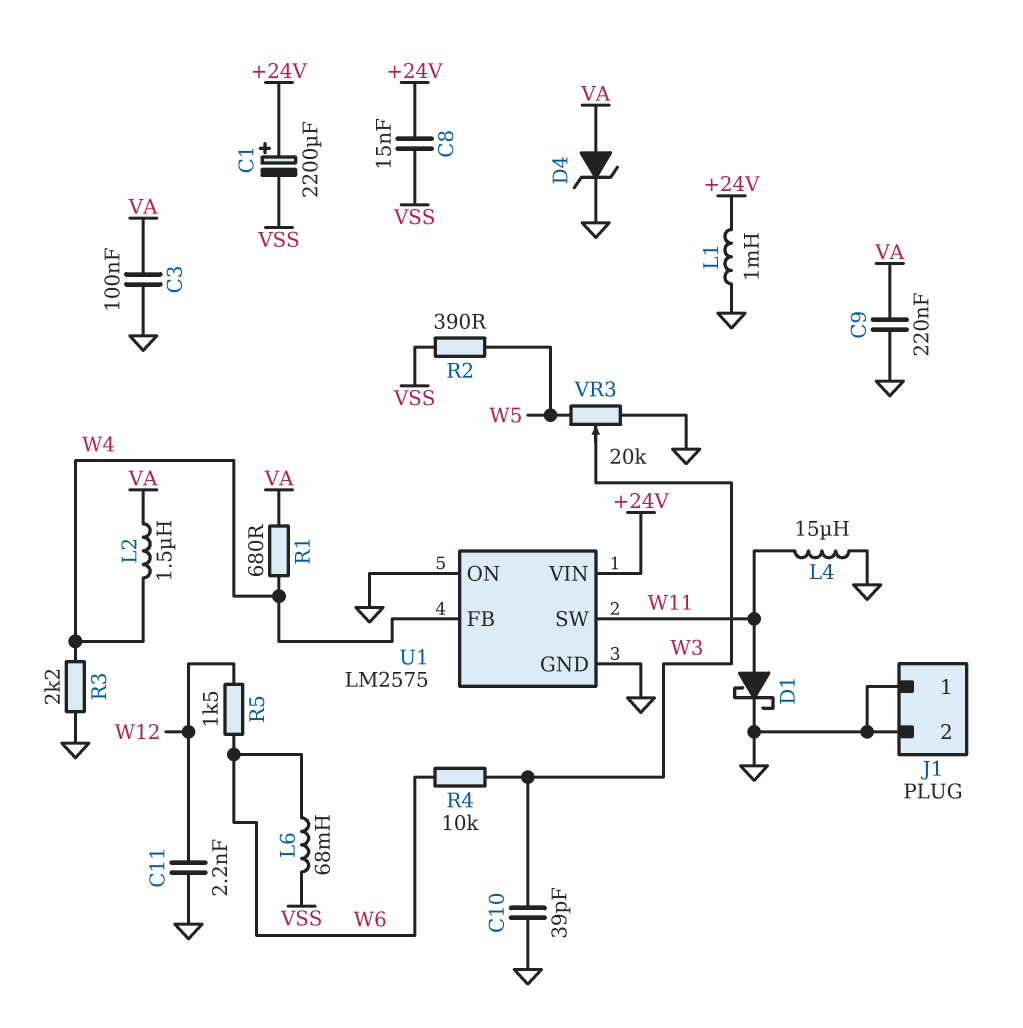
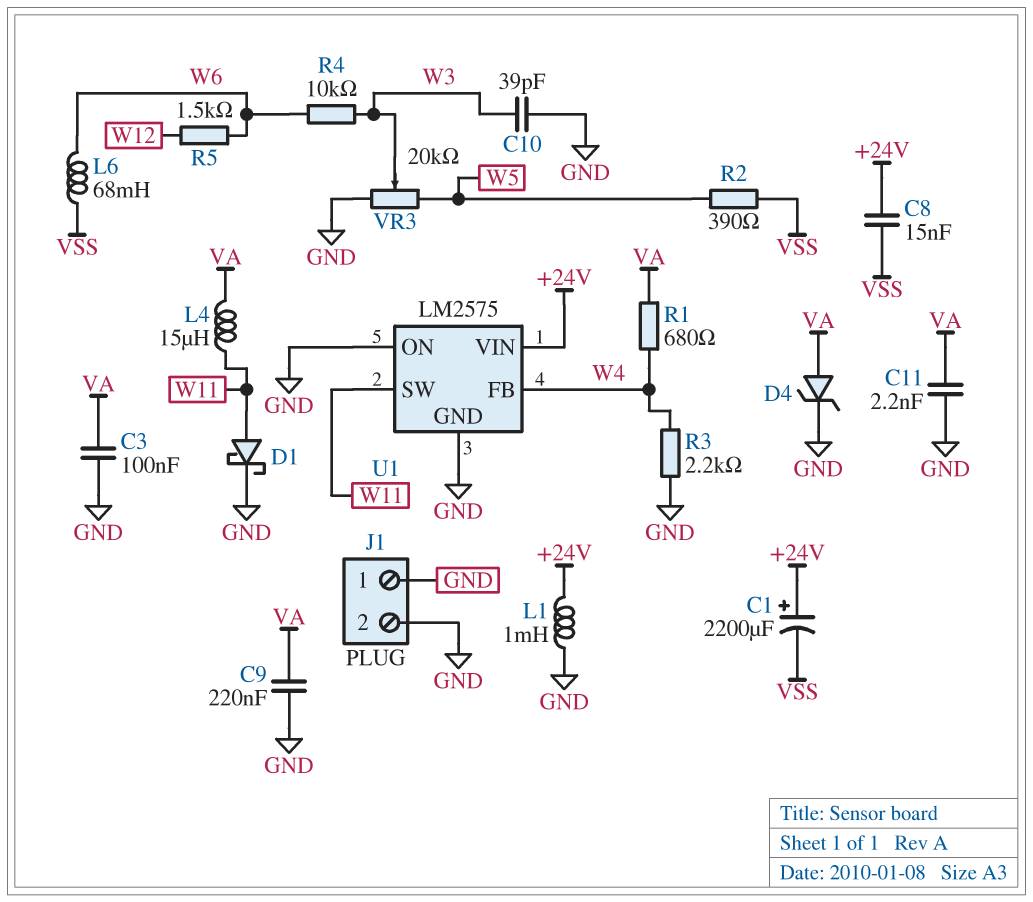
C11: 2.2nF (GND, W12) -> 2.2nF (GND, VA)
L2: 1.5uH (VA, W4) -> none
L4: 15uH (GND, W11) -> 15uH (VA, W11)

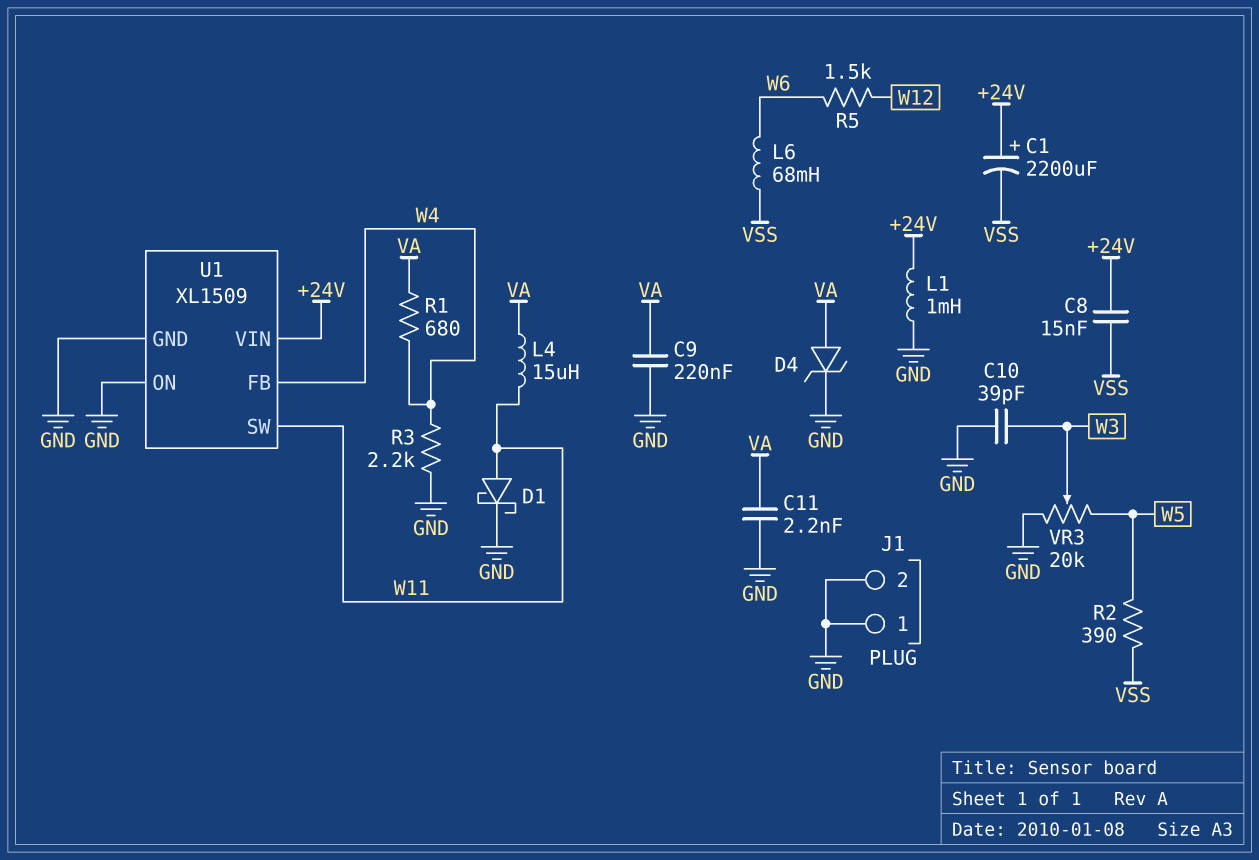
C3: 100nF (GND, VA) -> none
R4: 10k (W3, W6) -> none
U1: LM2575 -> XL1509

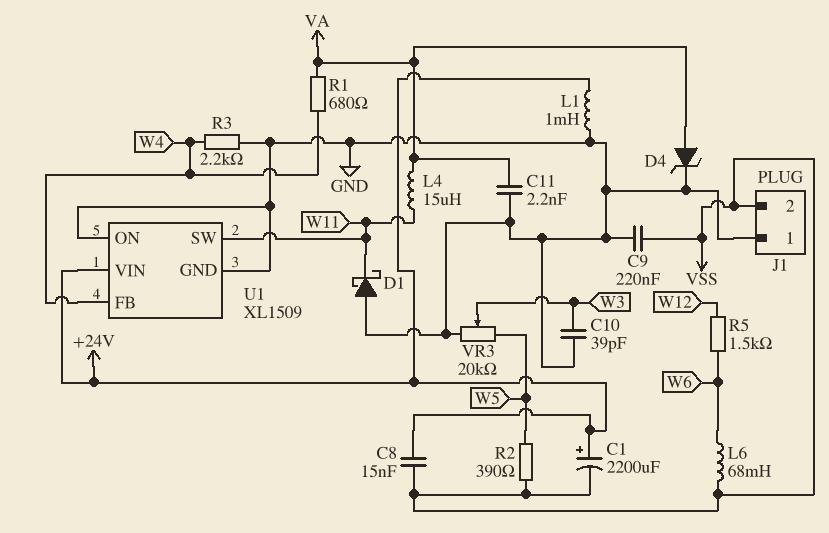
C9: 220nF (GND, VA) -> 220nF (GND, VSS)
D1: schottky (A W11, K GND) -> schottky (A GND, K W11)
J1 pin 2: GND -> VSS

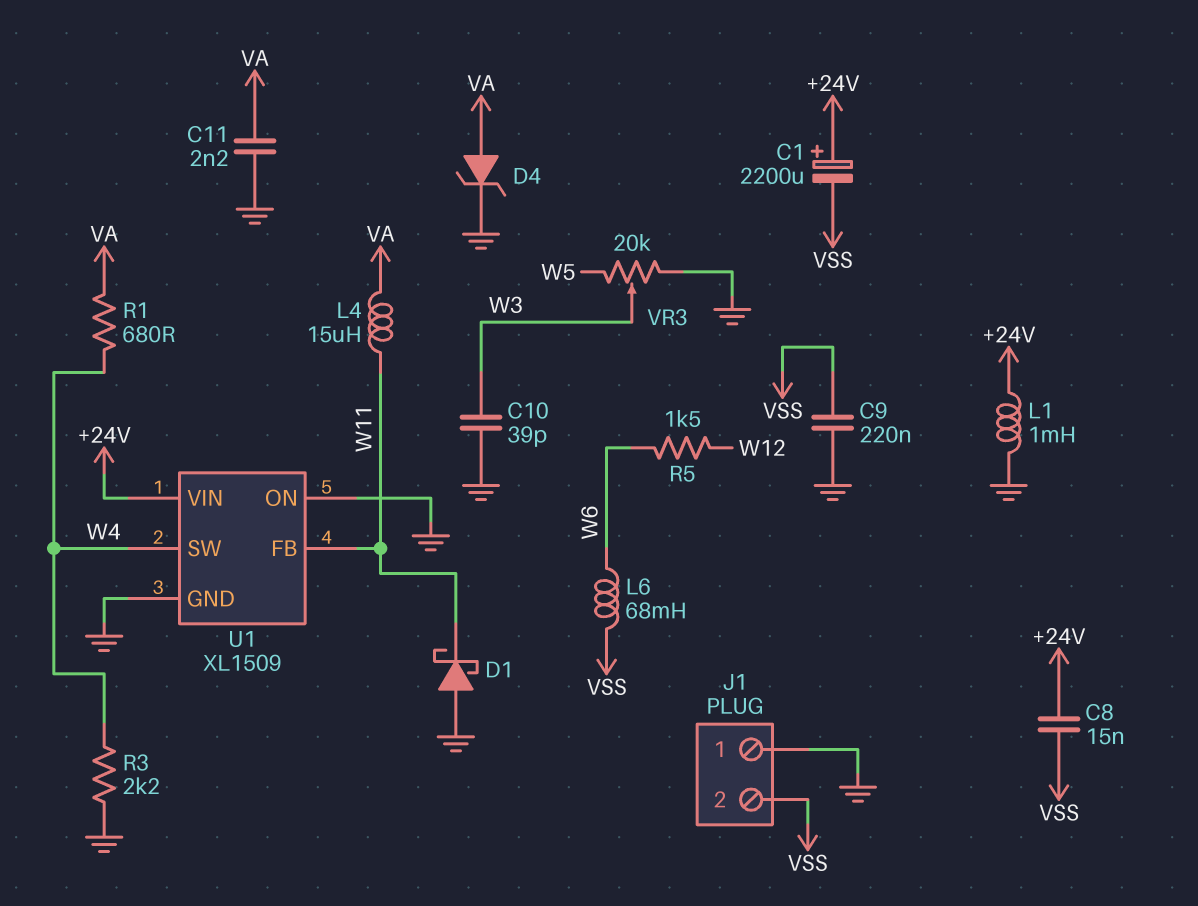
R2: 390 (VSS, W5) -> none
U1 pin FB: W4 -> W11
U1 pin SW: W11 -> W4

